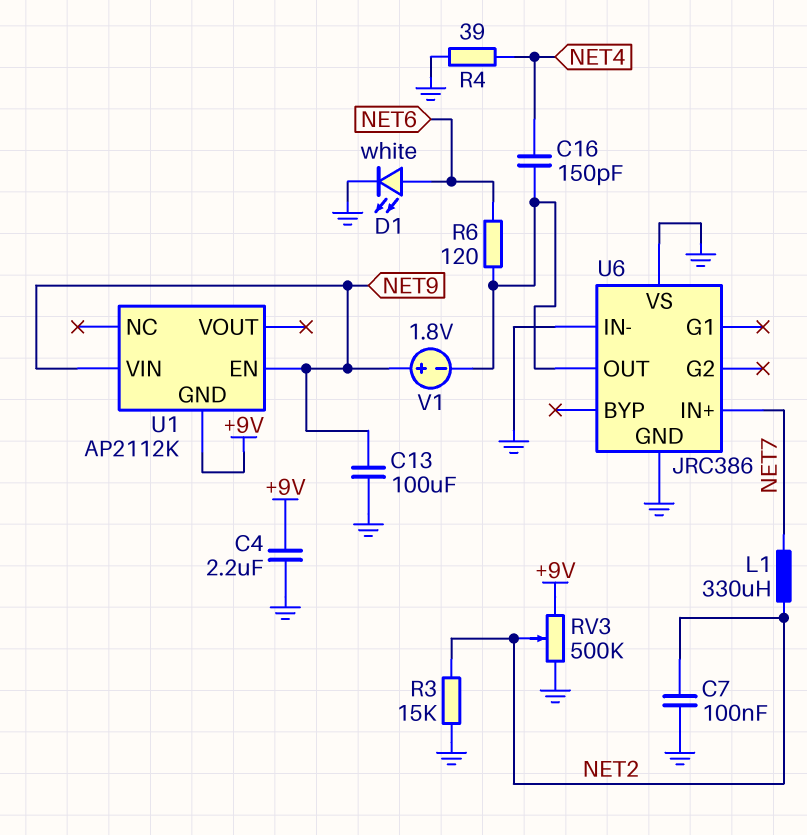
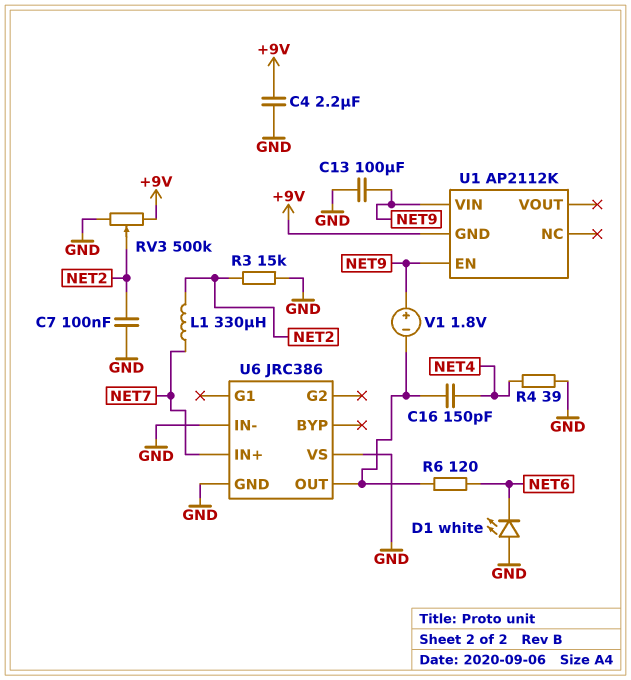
D1: LED white (A NET6, K GND) -> LED white (A GND, K NET6)

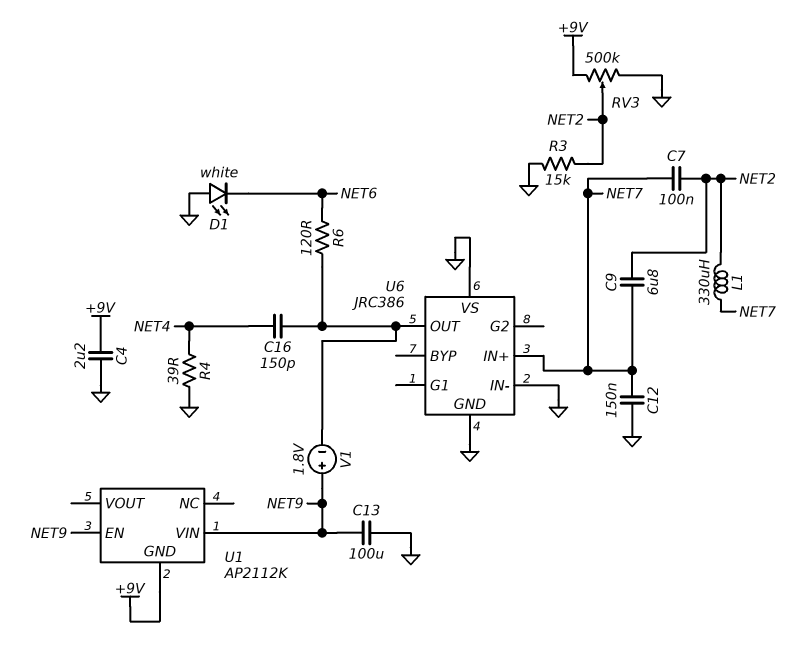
C7: 100nF (GND, NET2) -> 100nF (NET2, NET7)
C9: none -> 6.8uF (NET2, NET7)
C12: none -> 150nF (GND, NET7)

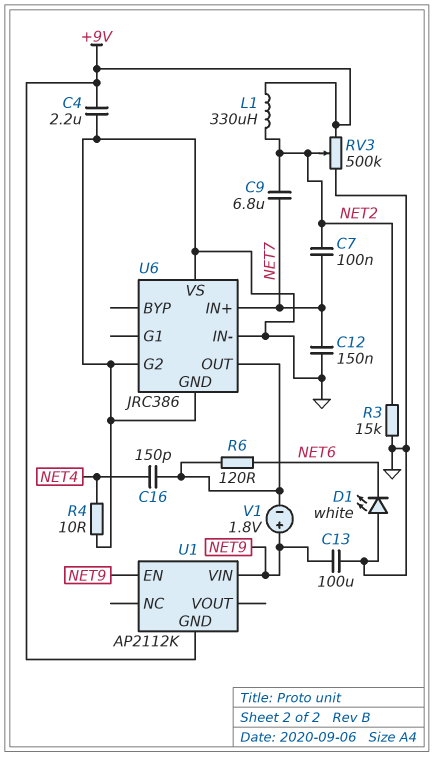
L1: 330uH (NET2, NET7) -> 330uH (+9V, NET2)
R4: 39 (GND, NET4) -> 10 (GND, NET4)
U6 pin G2: none -> GND

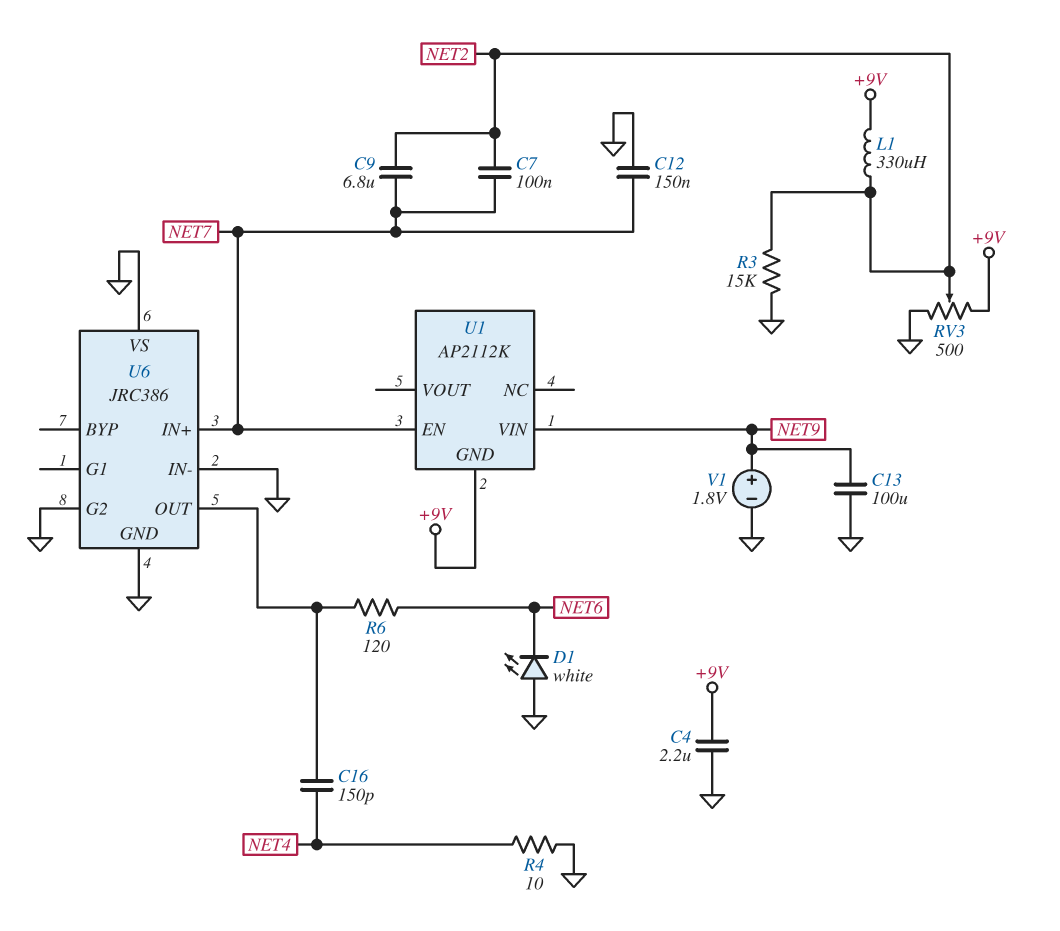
RV3: 500k (+9V, GND, wiper NET2) -> 500 (+9V, GND, wiper NET2)
U1 pin EN: NET9 -> NET7
V1: 1.8V (plus NET9, minus U6/OUT) -> 1.8V (plus NET9, minus GND)

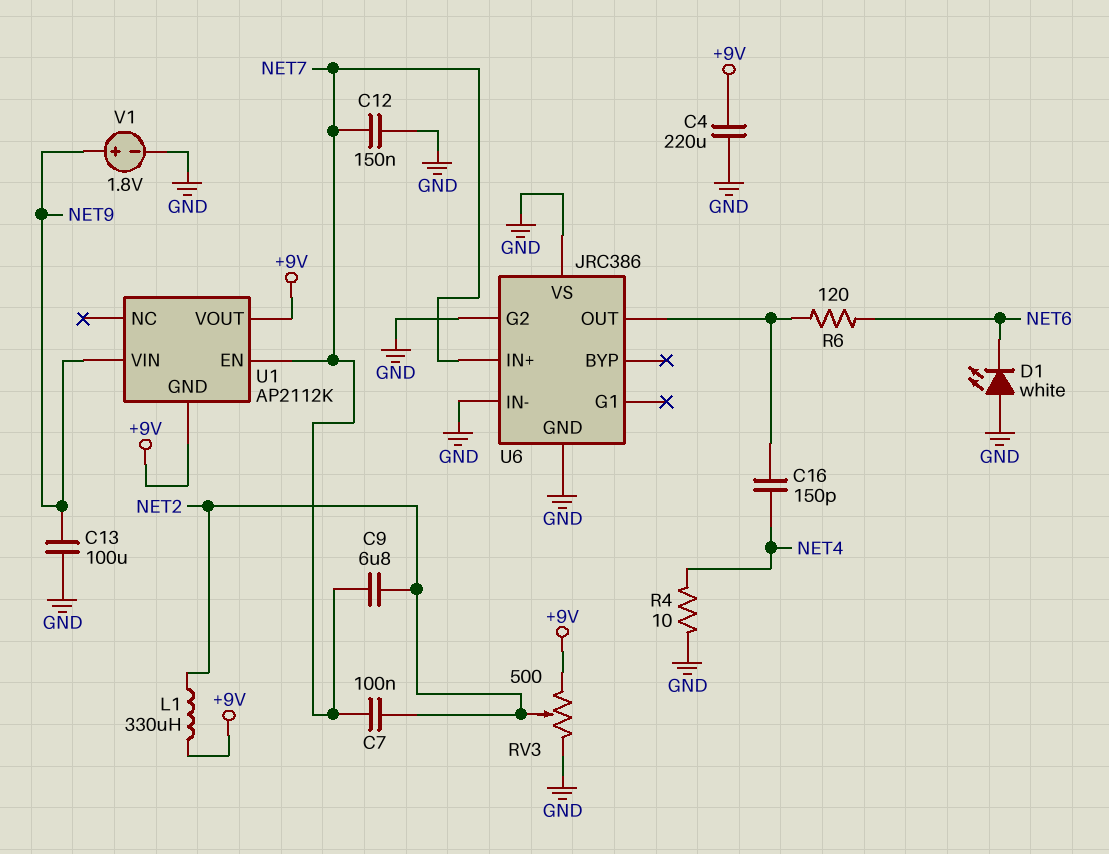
C4: 2.2uF (+9V, GND) -> 220uF (+9V, GND)
R3: 15k (GND, NET2) -> none
U1 pin VOUT: none -> +9V

